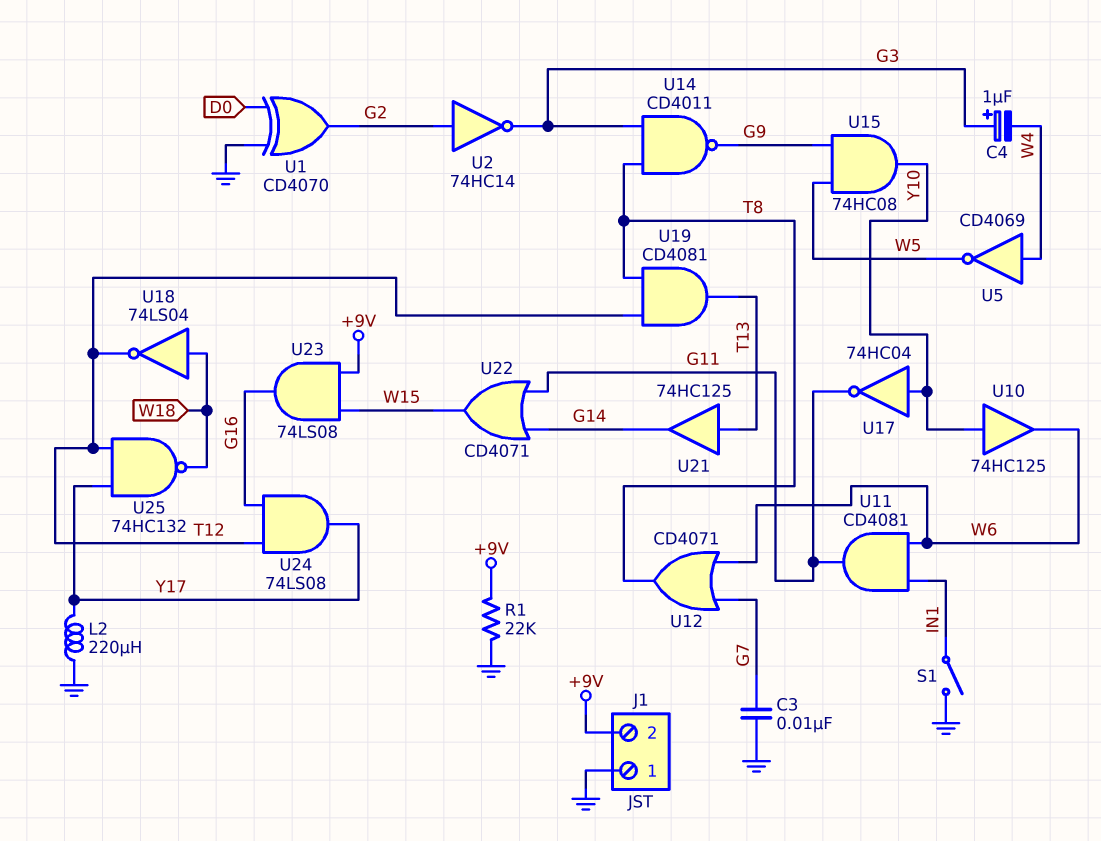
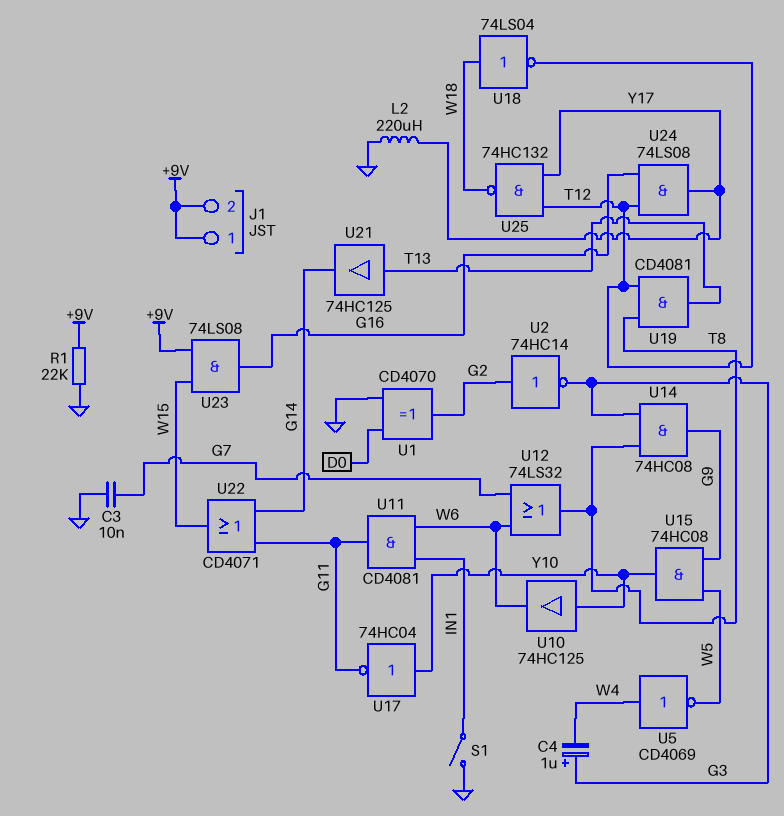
J1 pin 1: GND -> +9V
U12: OR CD4071 (in G7, in W6, out T8) -> OR 74LS32 (in G7, in W6, out T8)
U14: NAND CD4011 (in G3, in T8, out G9) -> AND 74HC08 (in G3, in T8, out G9)

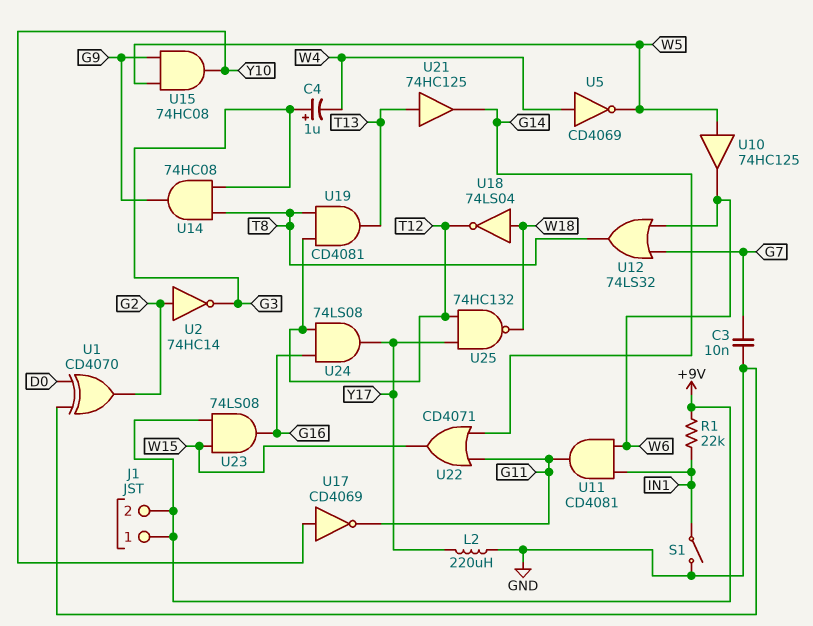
R1: 22k (+9V, GND) -> 22k (+9V, IN1)
U10: buffer 74HC125 (in Y10, out W6) -> buffer 74HC125 (in W5, out W6)
U17: NOT 74HC04 (in Y10, out G11) -> NOT CD4069 (in Y10, out G11)

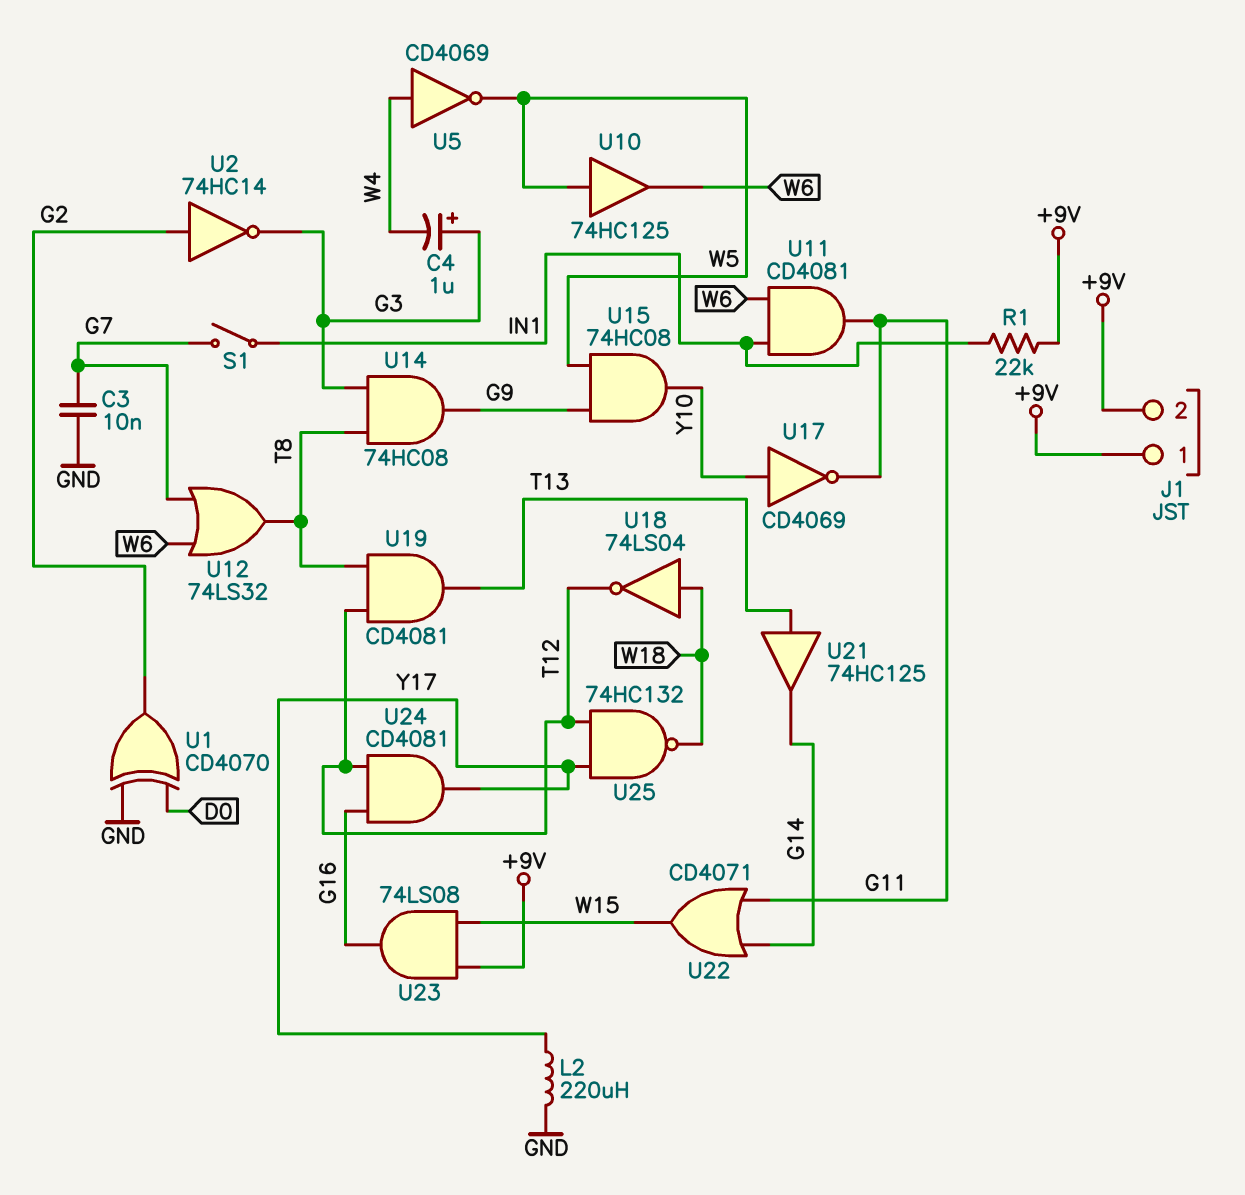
S1: switch (GND, IN1) -> switch (G7, IN1)
U24: AND 74LS08 (in G16, in T12, out Y17) -> AND CD4081 (in G16, in T12, out Y17)

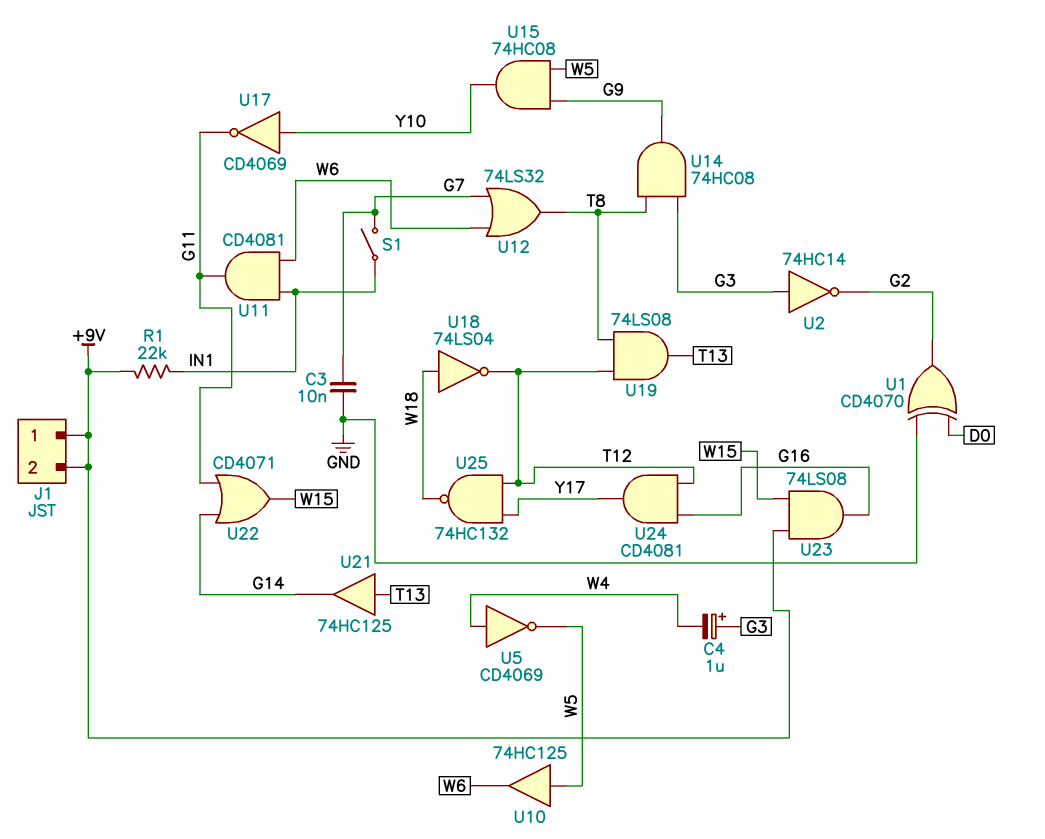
L2: 220uH (GND, Y17) -> none
U2: NOT 74HC14 (in G2, out G3) -> NOT 74HC14 (in G3, out G2)
U19: AND CD4081 (in T8, in T12, out T13) -> AND 74LS08 (in T8, in T12, out T13)

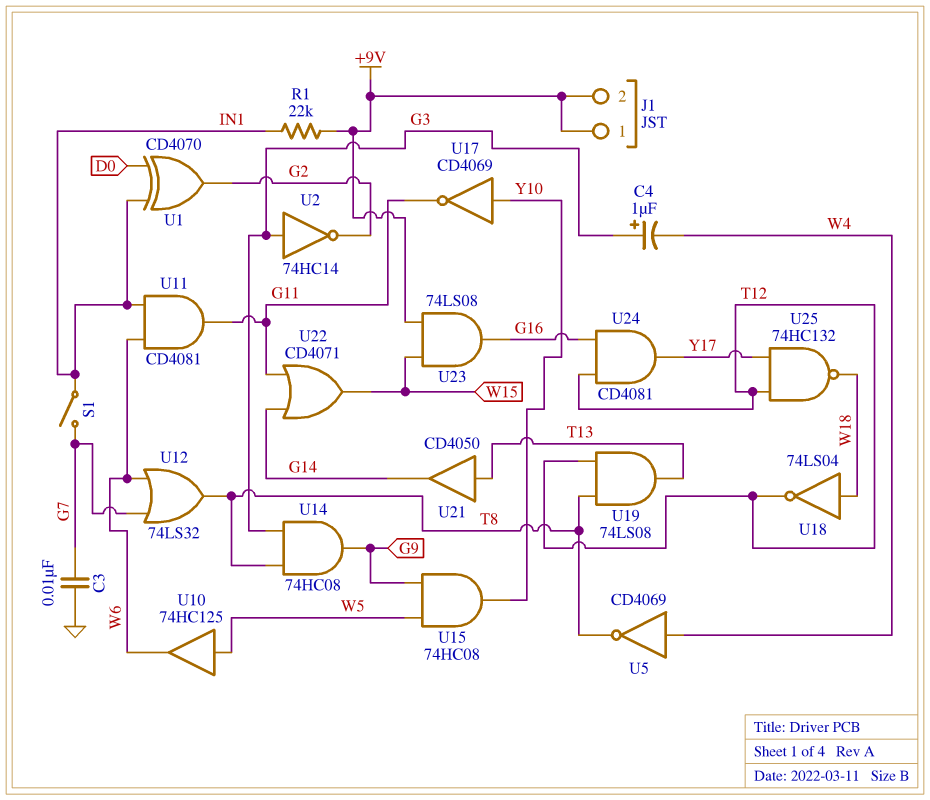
U1: XOR CD4070 (in D0, in GND, out G2) -> XOR CD4070 (in D0, in IN1, out G2)
U5: NOT CD4069 (in W4, out W5) -> NOT CD4069 (in W4, out T8)
U21: buffer 74HC125 (in T13, out G14) -> buffer CD4050 (in T13, out G14)

